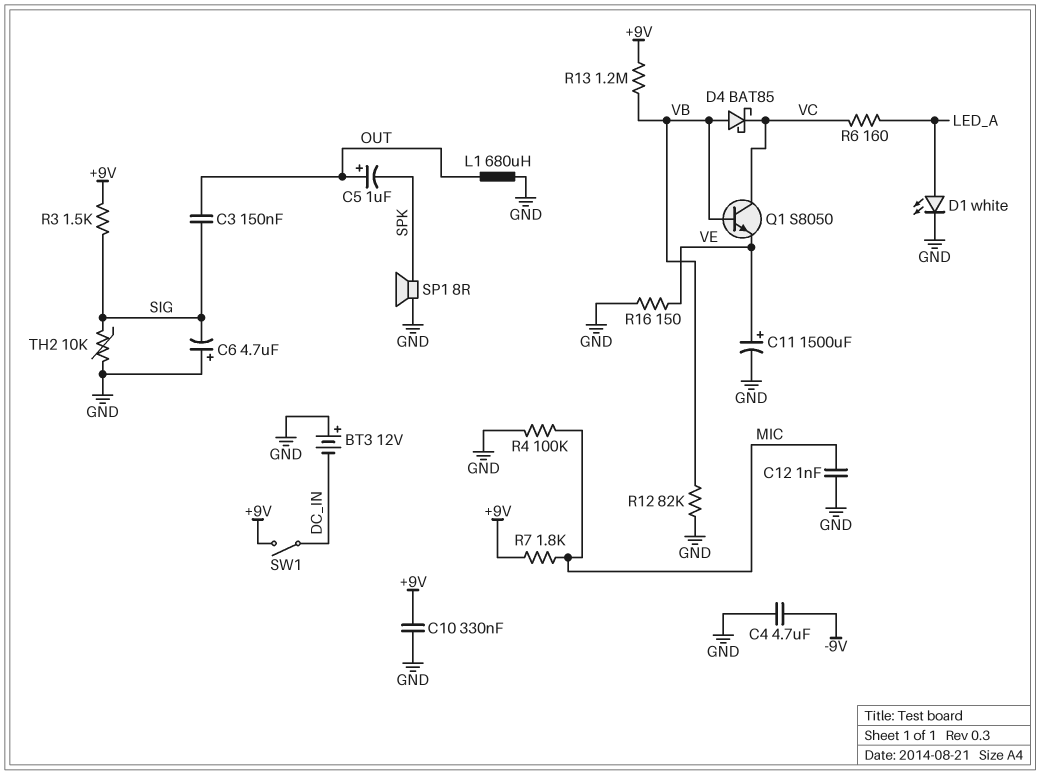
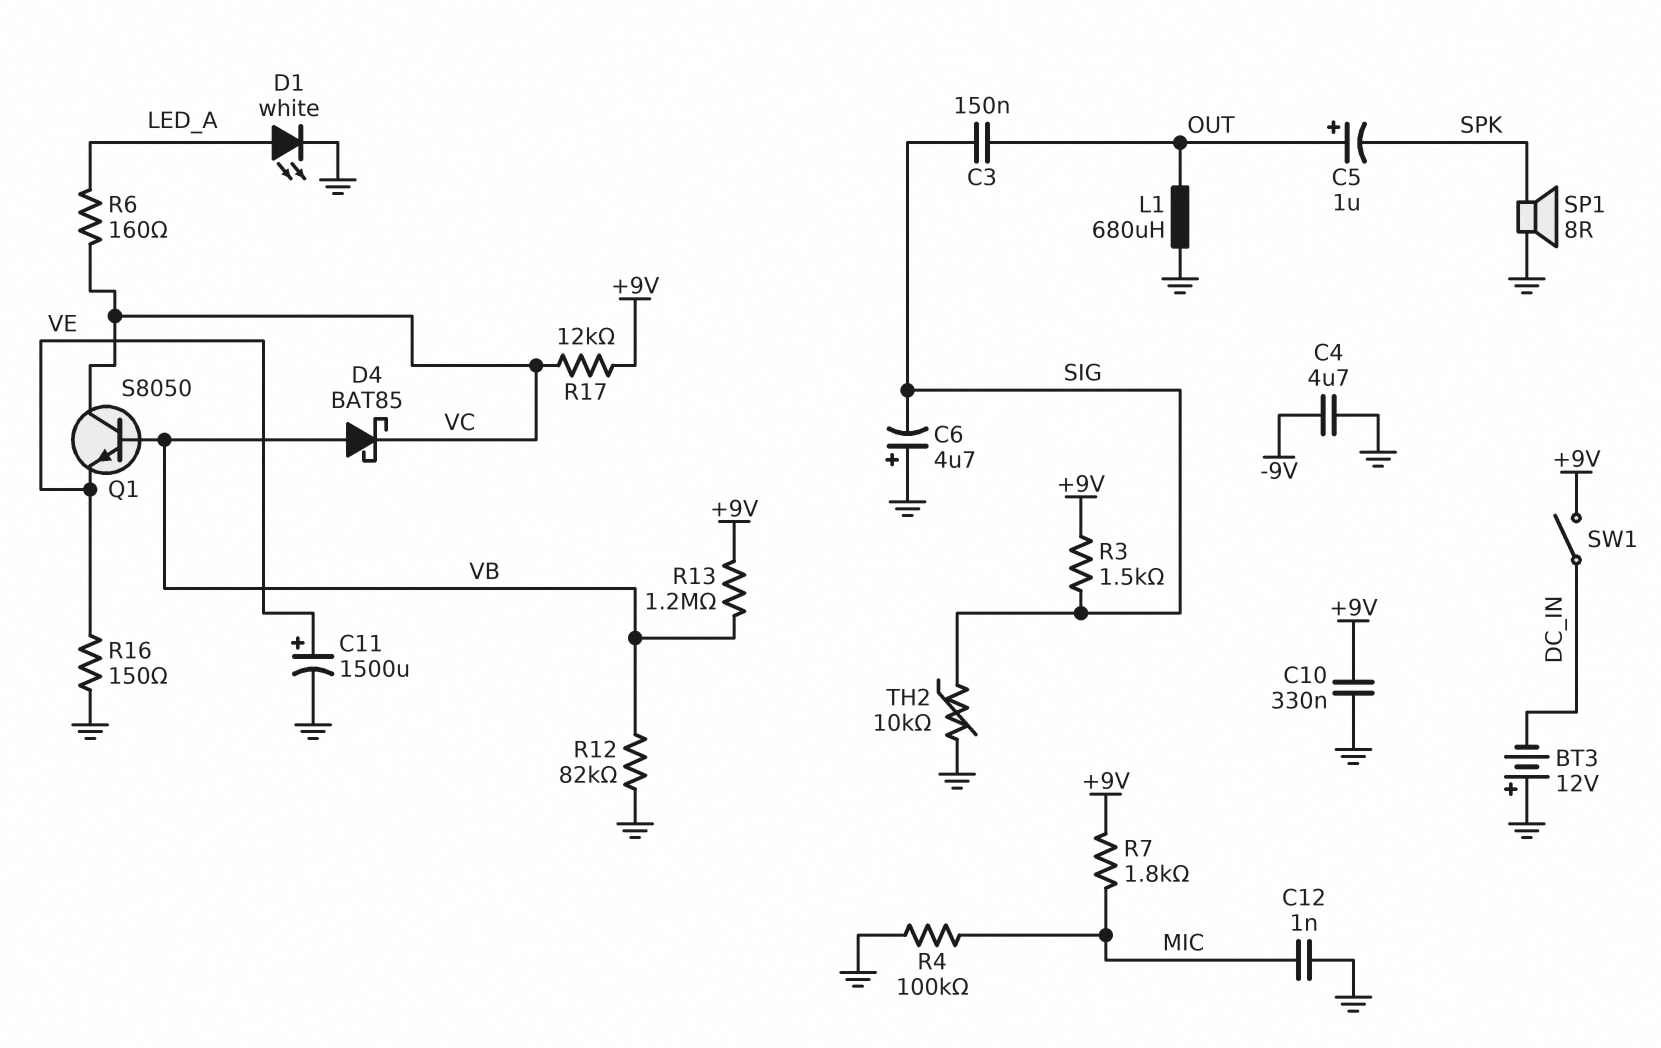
R17: none -> 12k (+9V, VC)

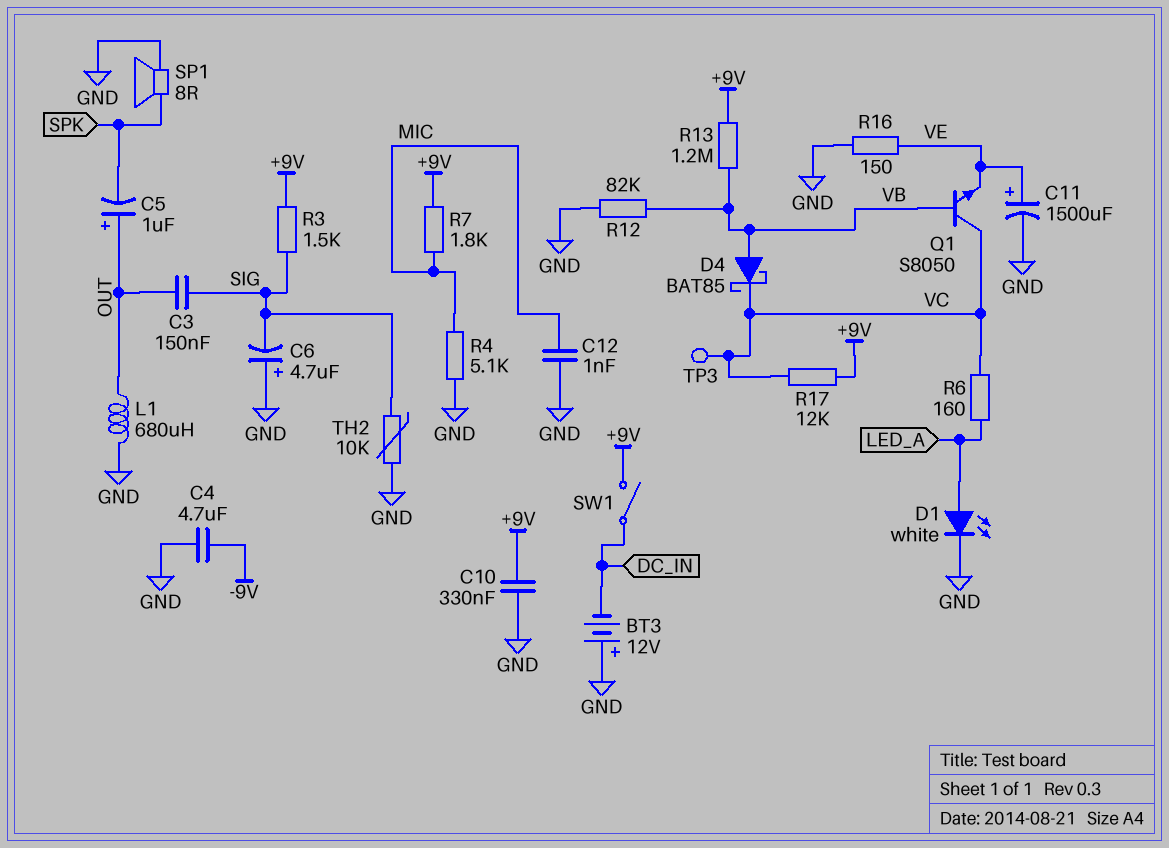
R4: 100k (GND, MIC) -> 5.1k (GND, MIC)
TP3: none -> test point (VC)

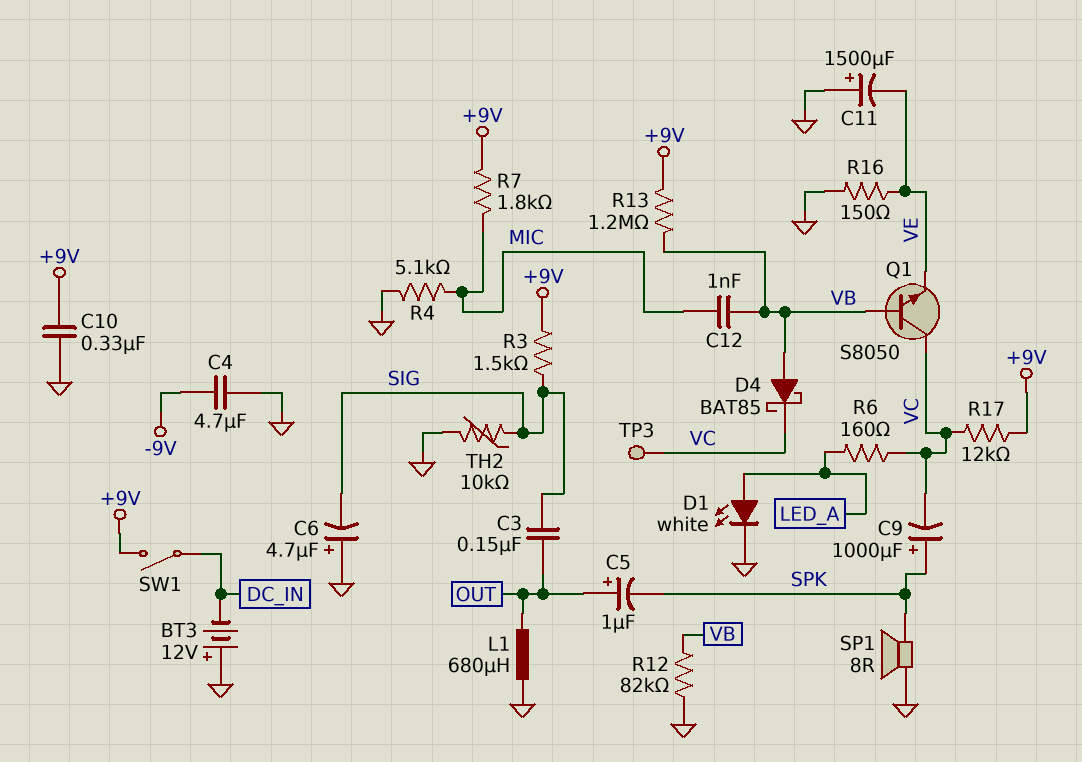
C9: none -> 1000uF (plus SPK, minus VC)
C11: 1500uF (plus VE, minus GND) -> 1500uF (plus GND, minus VE)
C12: 1nF (GND, MIC) -> 1nF (MIC, VB)

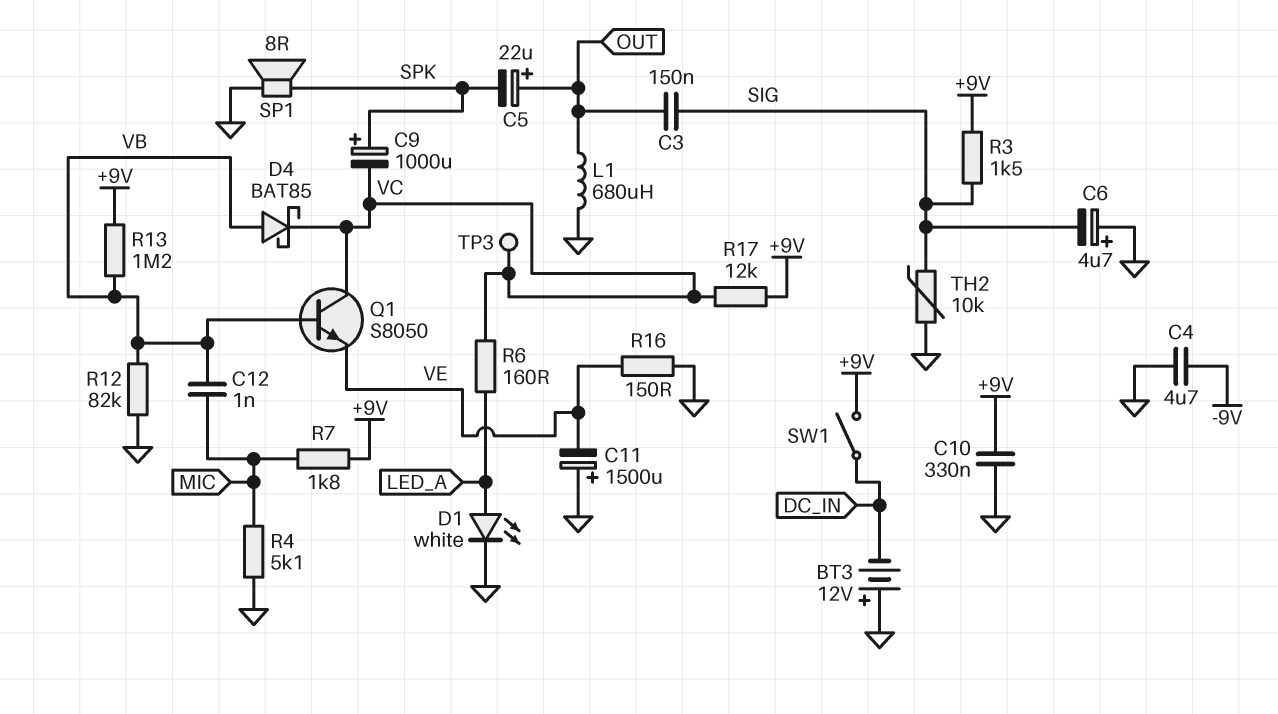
C5: 1uF (plus OUT, minus SPK) -> 22uF (plus OUT, minus SPK)

